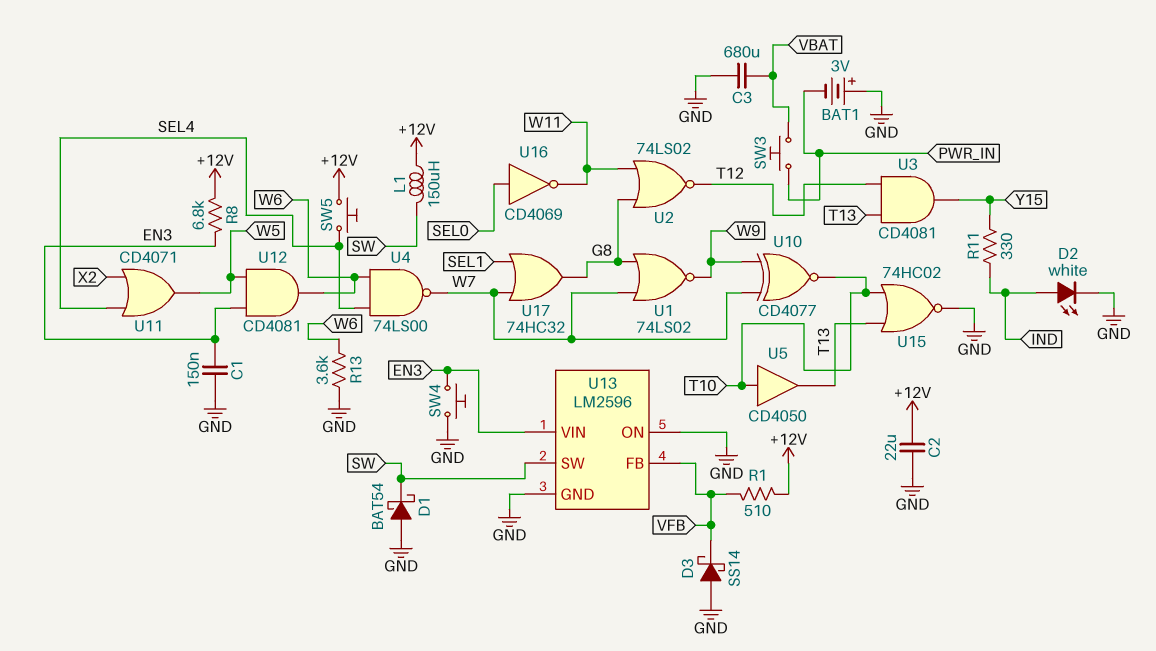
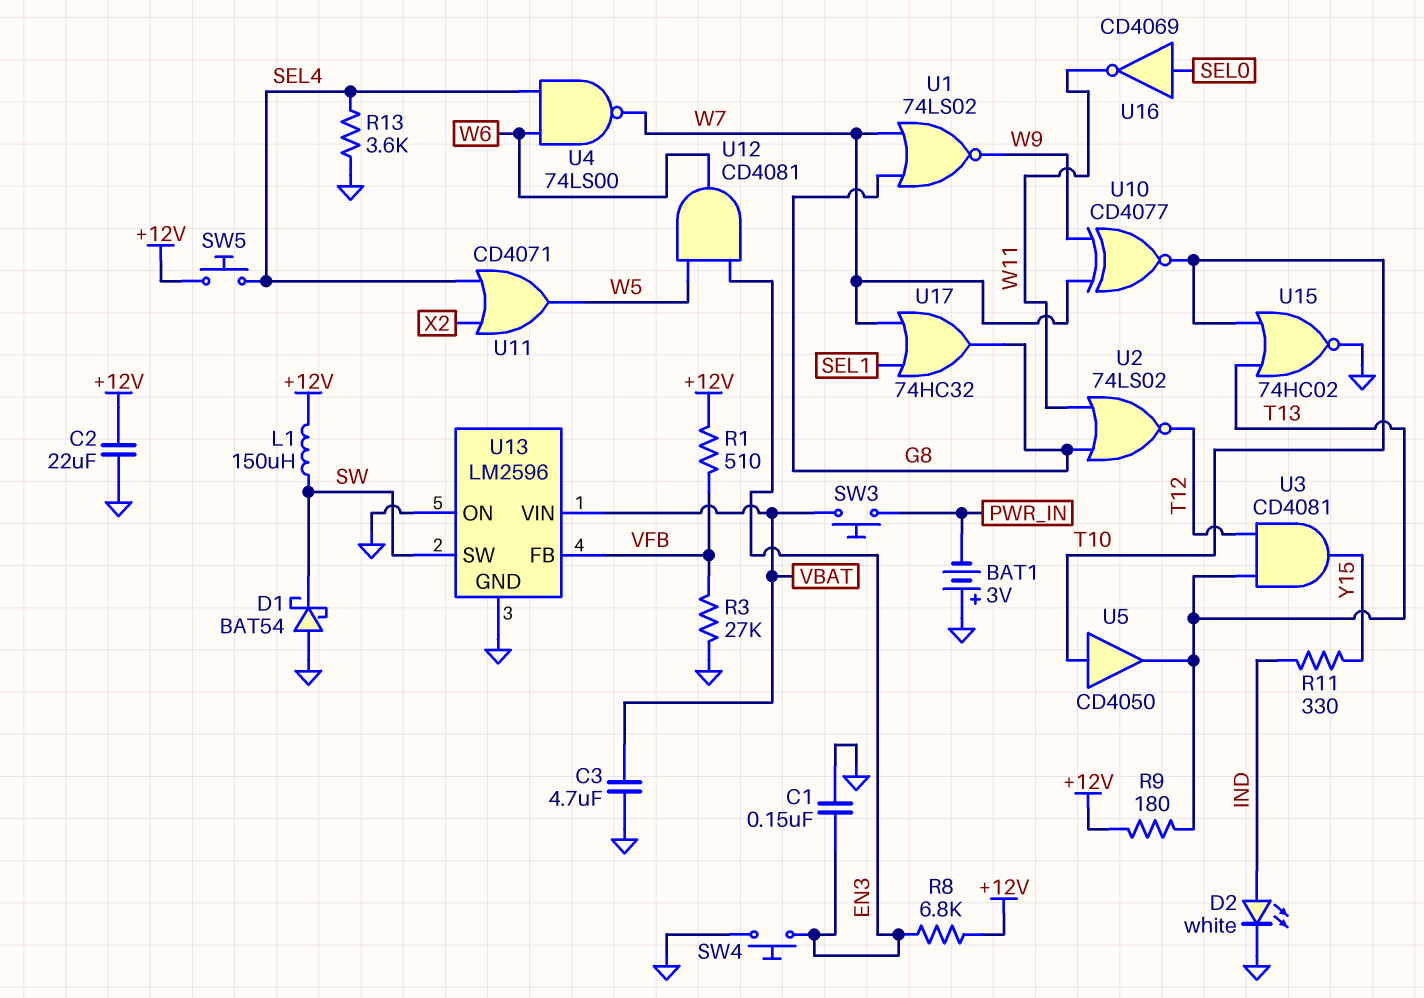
C3: 680uF (GND, VBAT) -> 4.7uF (GND, VBAT)
D3: schottky SS14 (A GND, K VFB) -> none
R3: none -> 27k (GND, VFB)
R9: none -> 180 (+12V, T13)
R13: 3.6k (GND, W6) -> 3.6k (GND, SEL4)
U13 pin VIN: EN3 -> VBAT

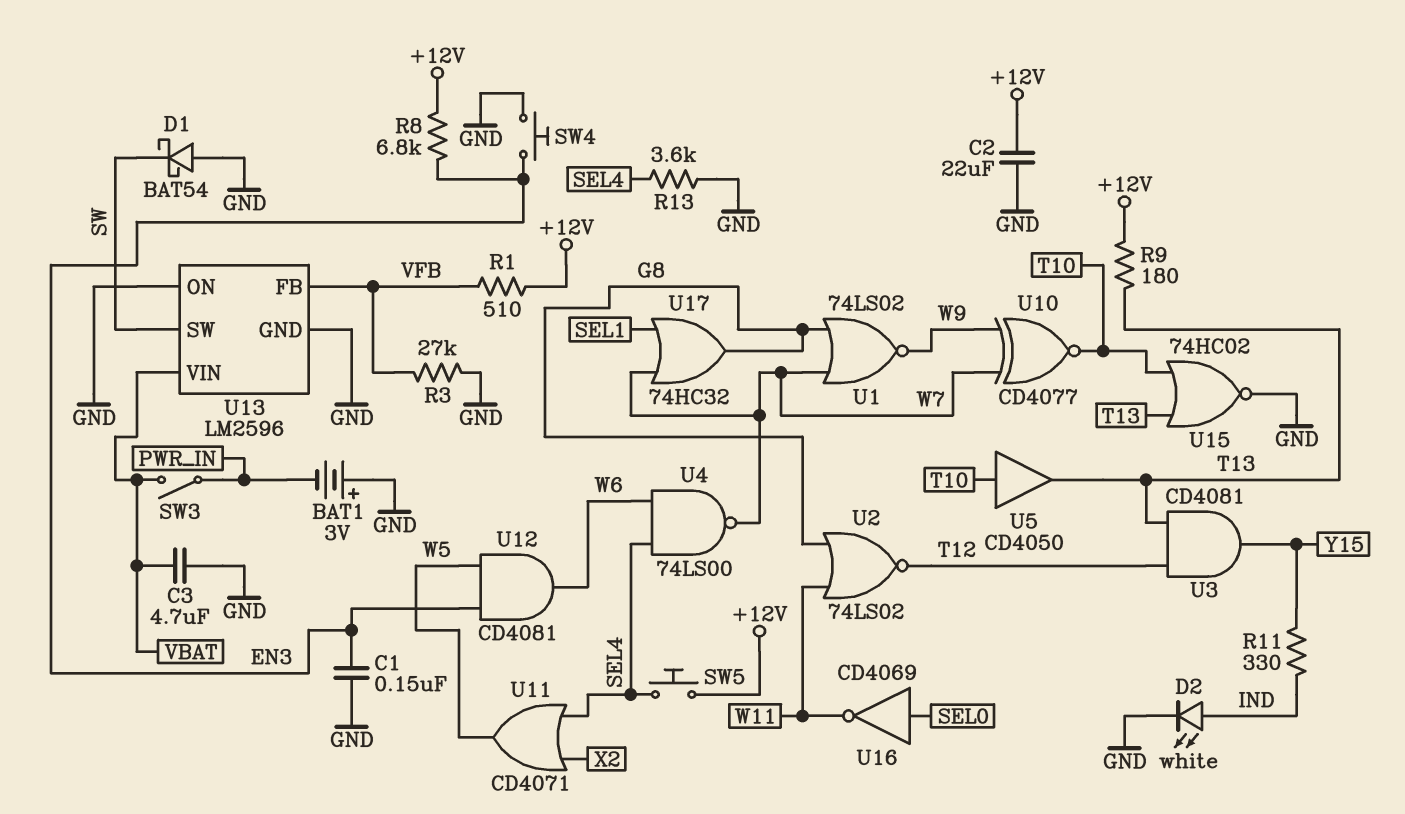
L1: 150uH (+12V, SW) -> none
SW3: button (PWR_IN, VBAT) -> switch (PWR_IN, VBAT)

